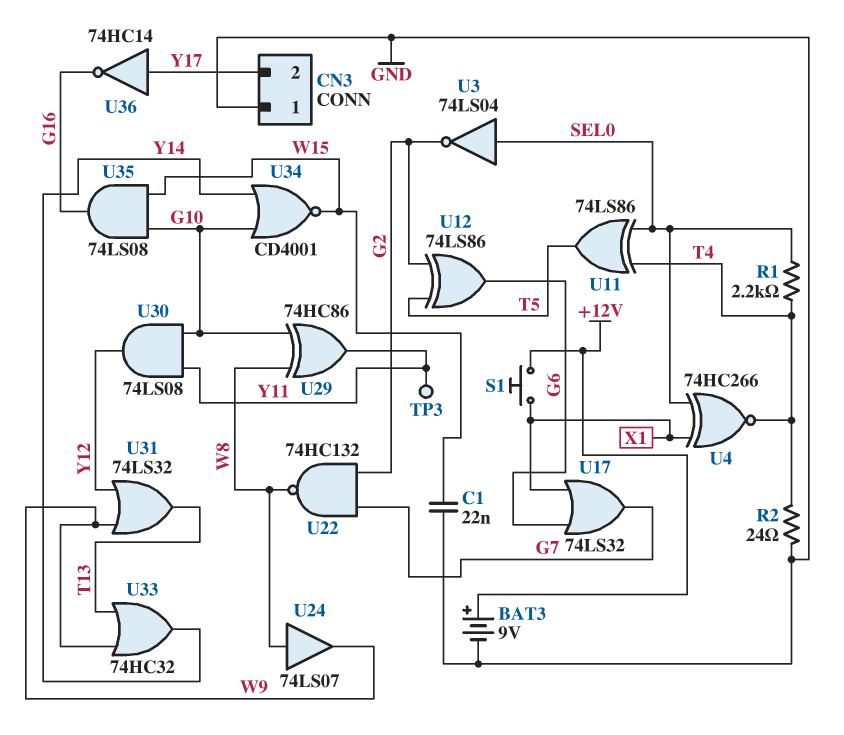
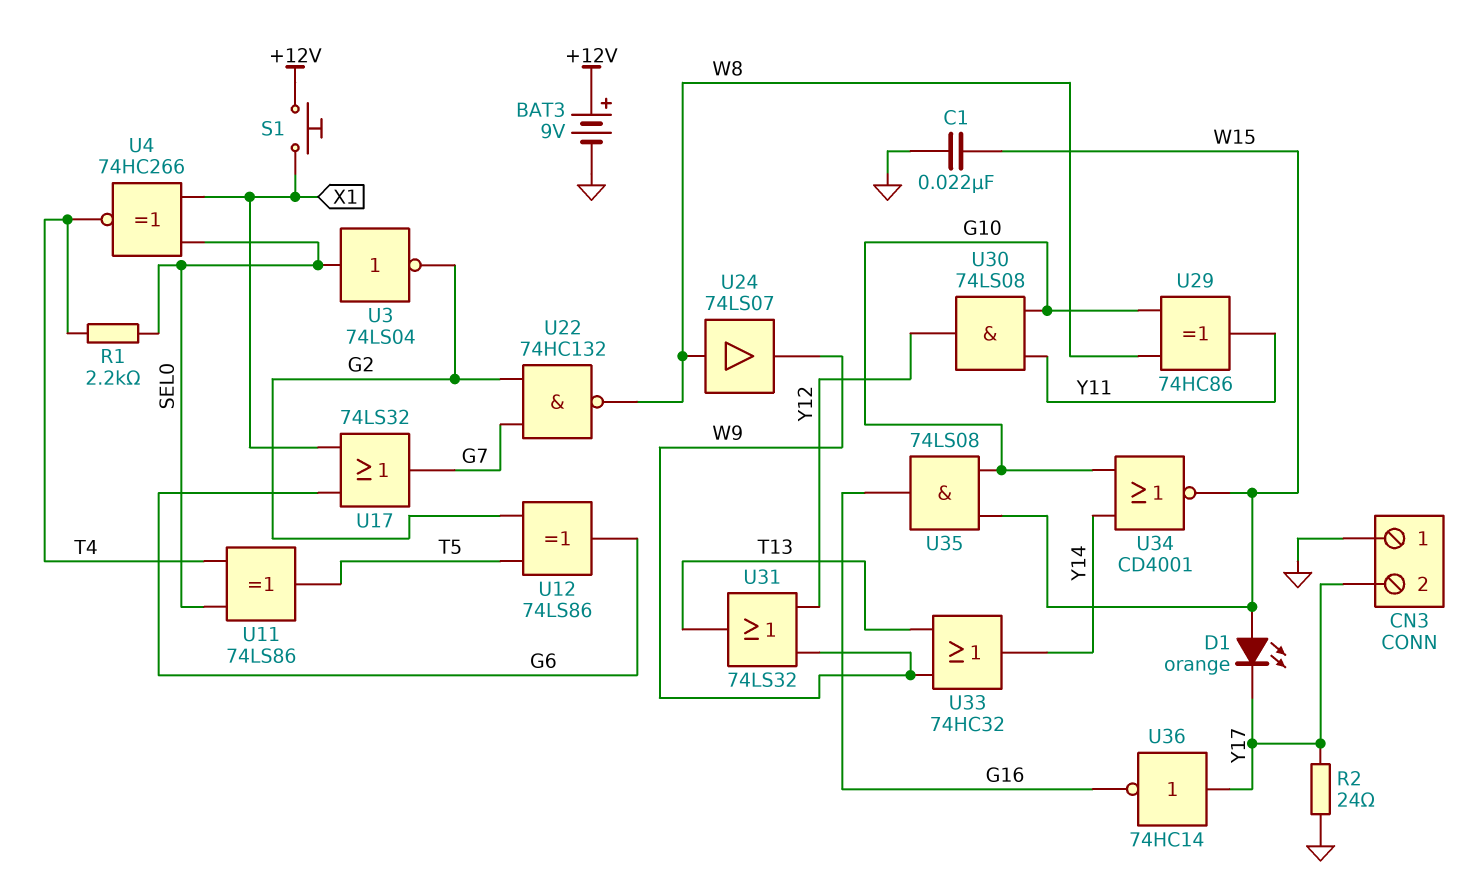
D1: none -> LED orange (A W15, K Y17)
R2: 24 (GND, T4) -> 24 (GND, Y17)
TP3: test point (Y11) -> none

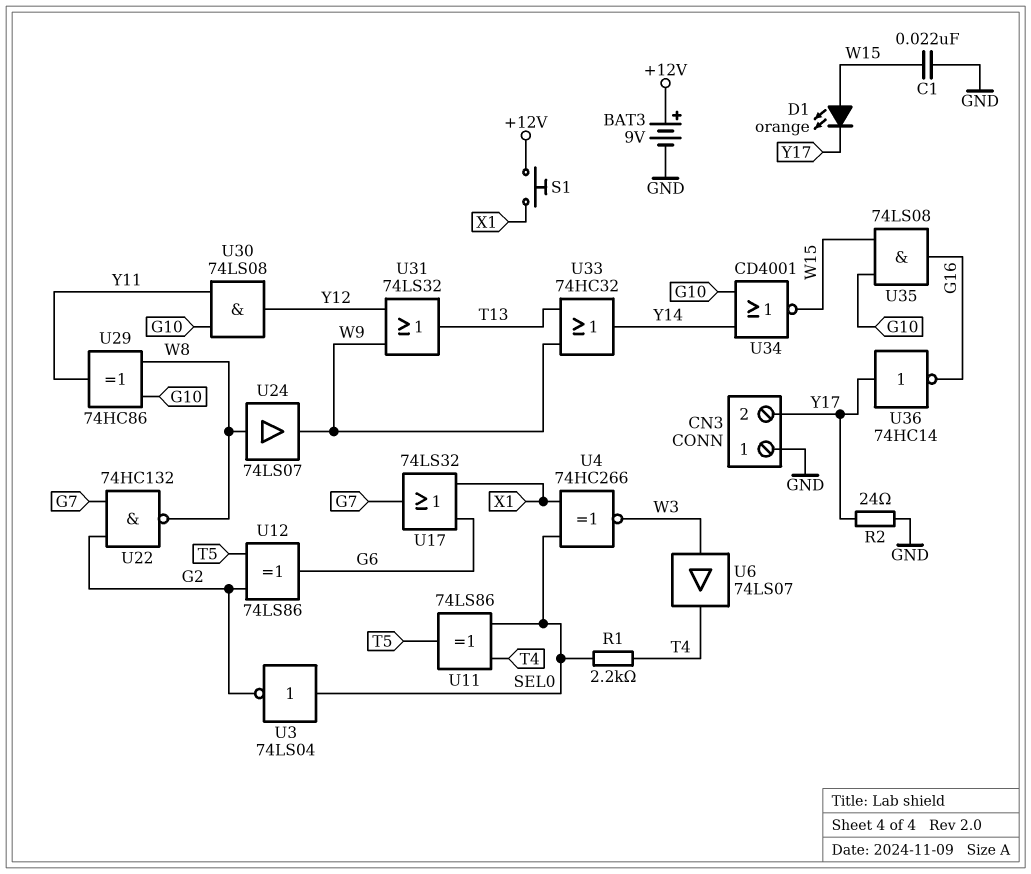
U4: XNOR 74HC266 (in SEL0, in X1, out T4) -> XNOR 74HC266 (in SEL0, in X1, out W3)
U6: none -> buffer 74LS07 (in W3, out T4)

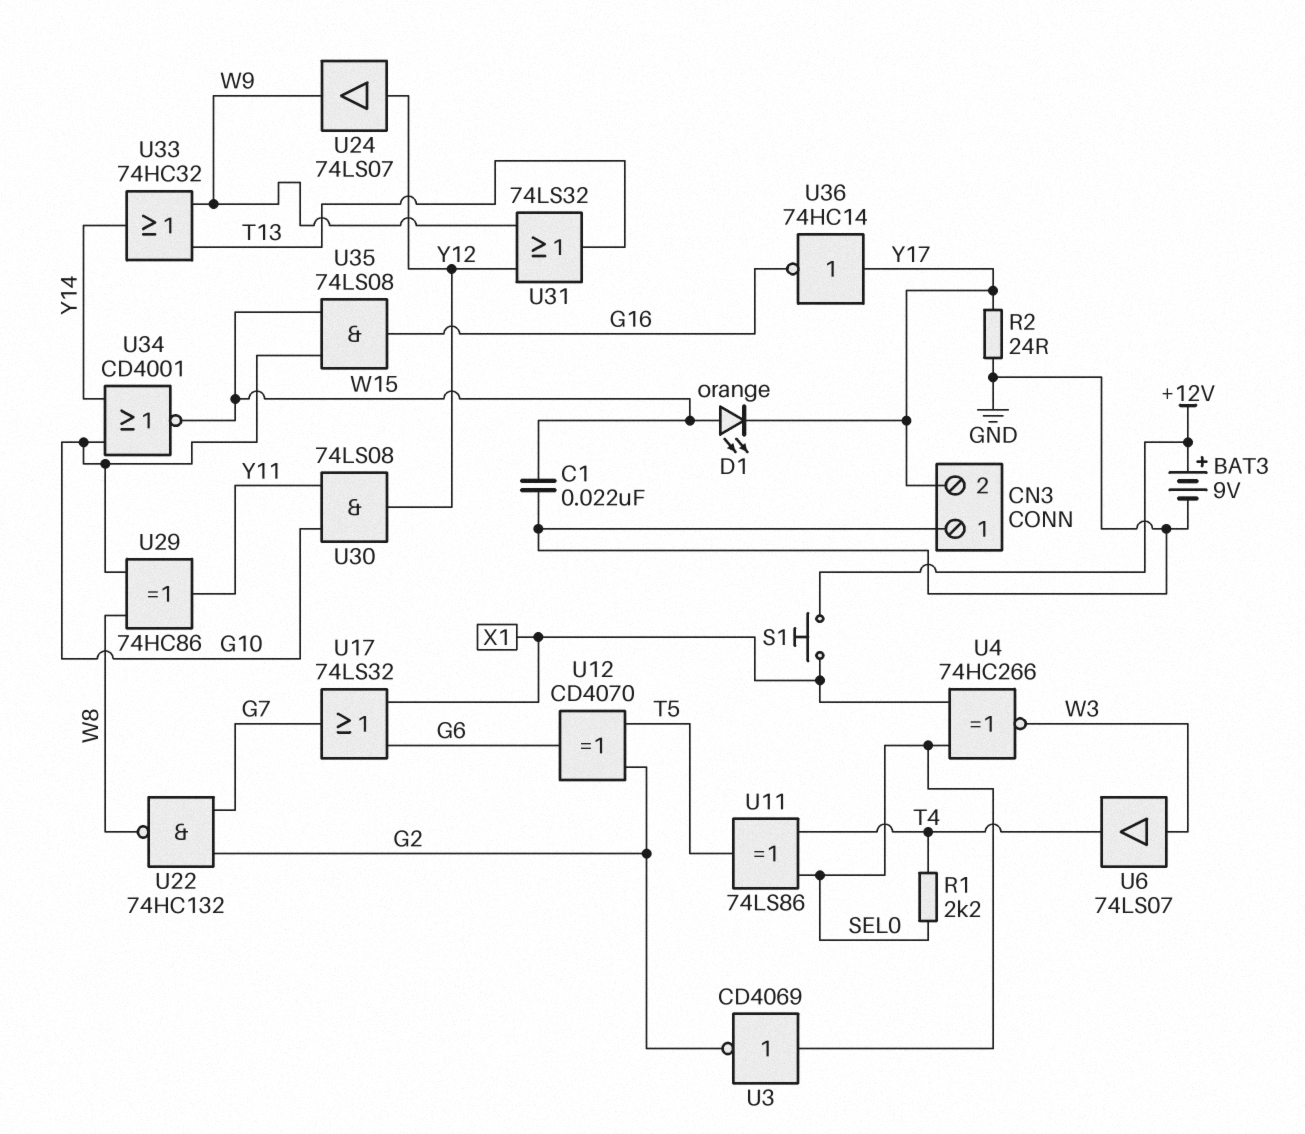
U3: NOT 74LS04 (in SEL0, out G2) -> NOT CD4069 (in SEL0, out G2)
U12: XOR 74LS86 (in G2, in T5, out G6) -> XOR CD4070 (in G2, in T5, out G6)
U24: buffer 74LS07 (in W8, out W9) -> buffer 74LS07 (in Y12, out W9)

